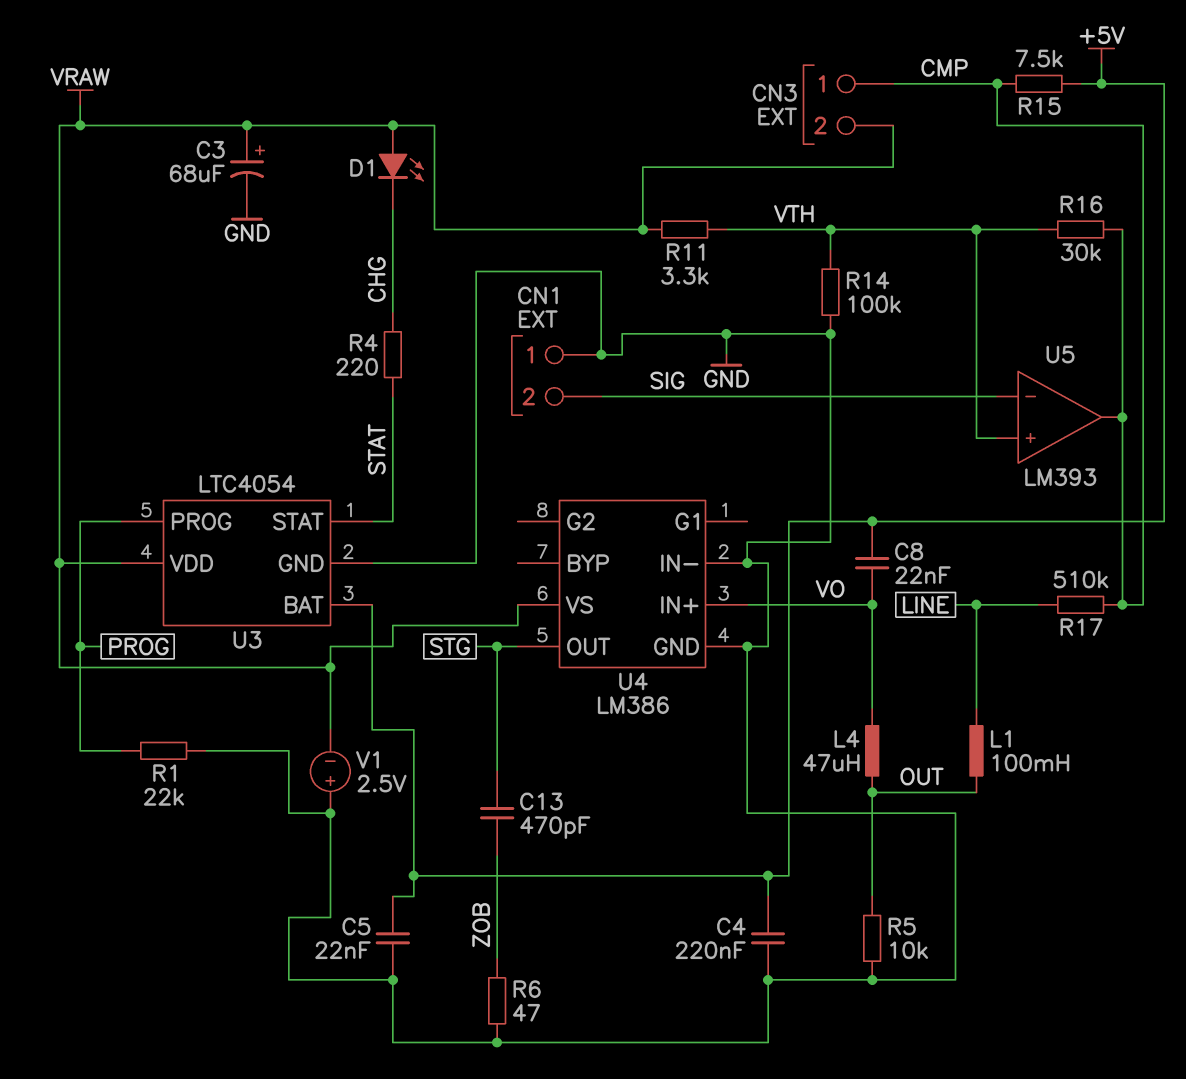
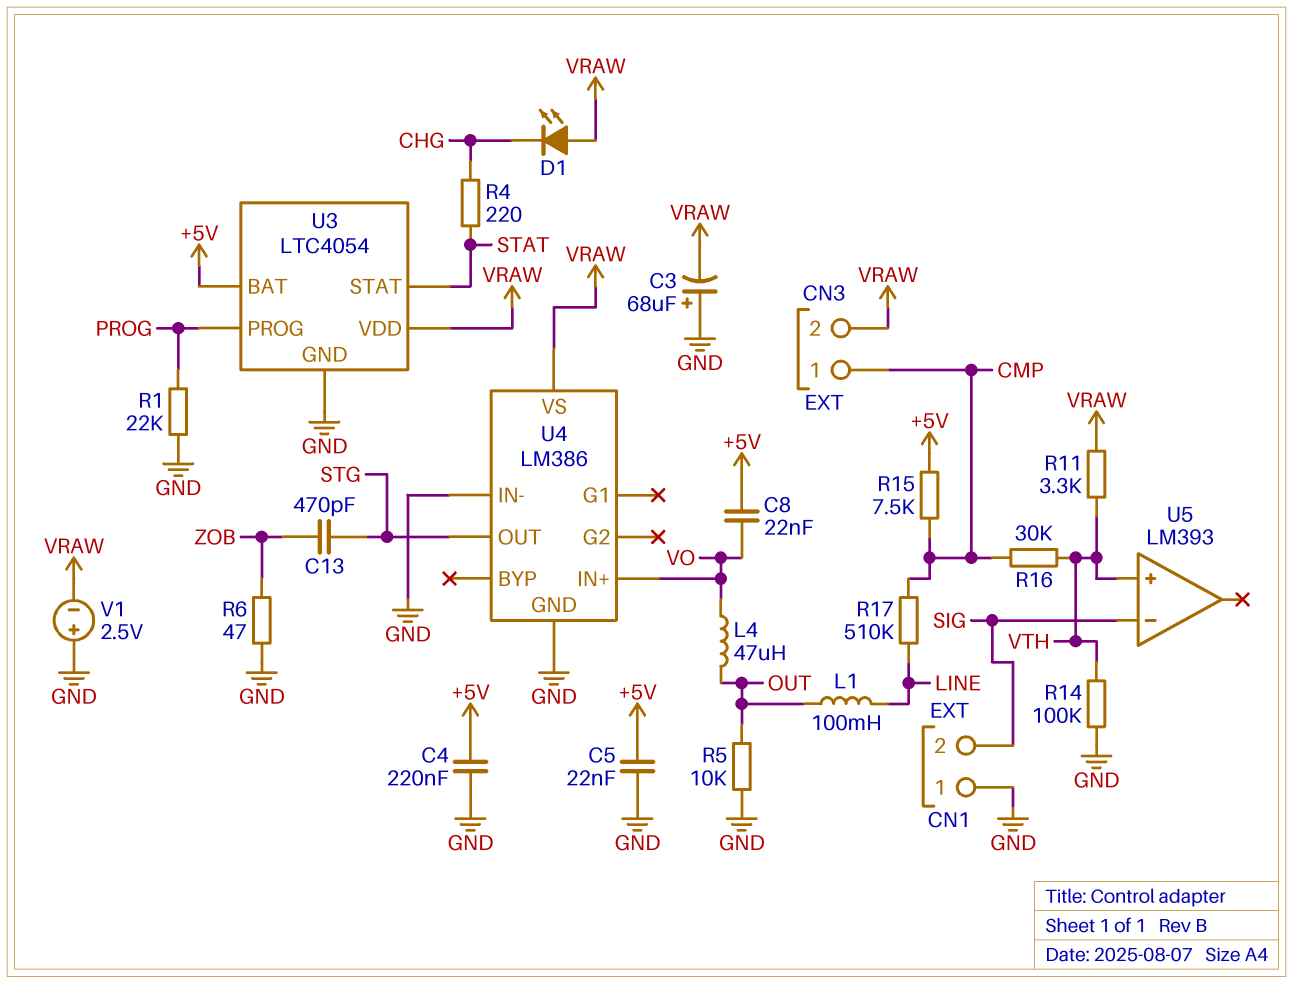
C3: 68uF (plus VRAW, minus GND) -> 68uF (plus GND, minus VRAW)
U5 pin out: CMP -> none

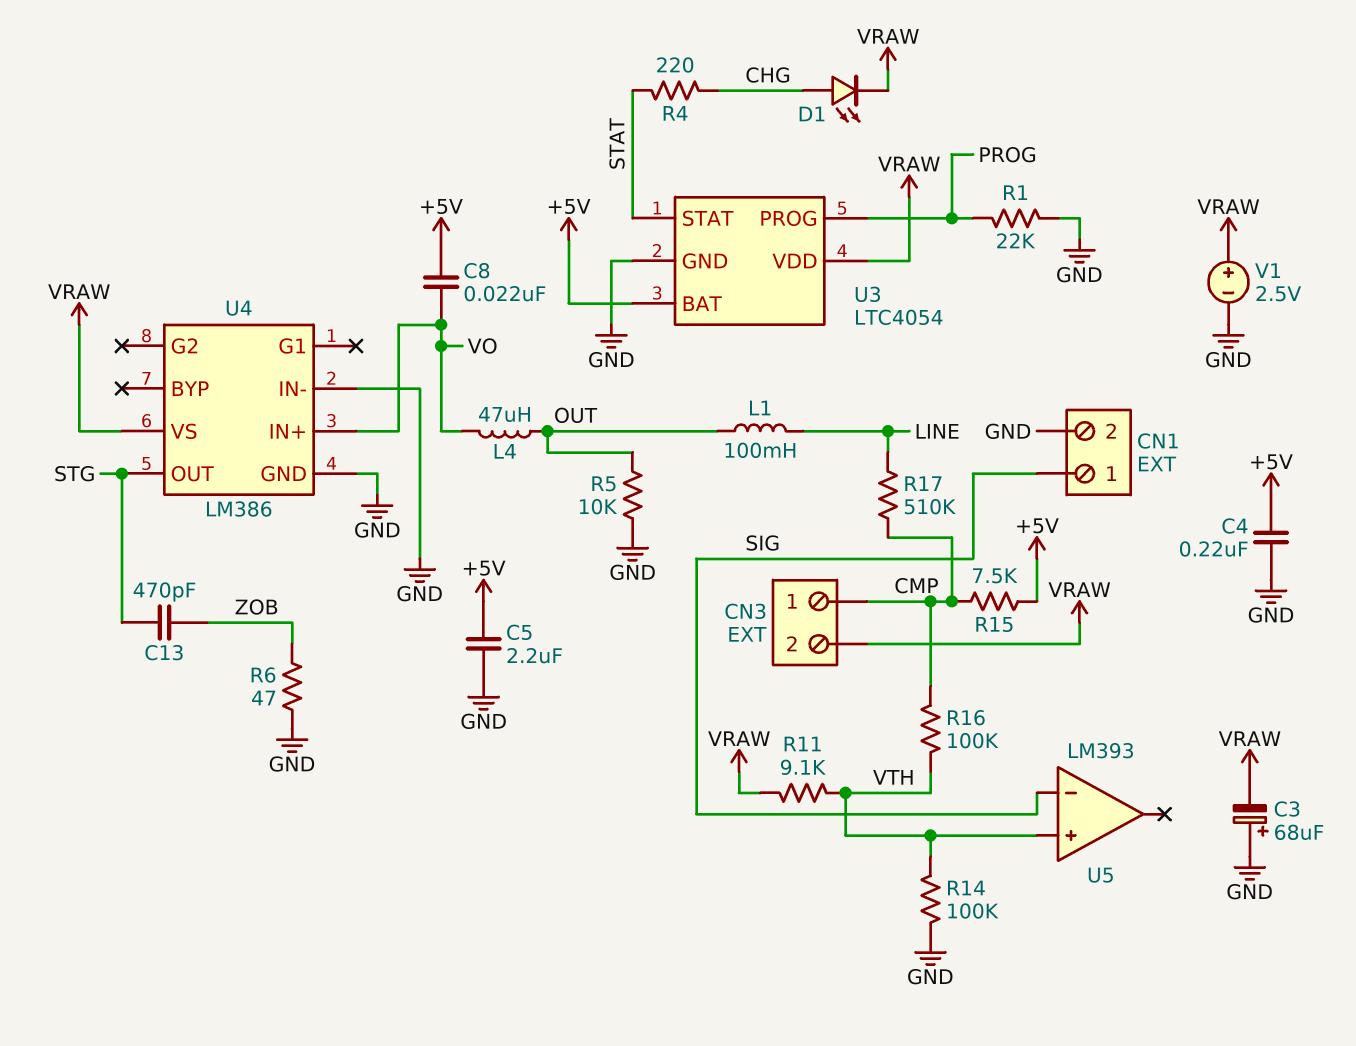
C5: 22nF (+5V, GND) -> 2.2uF (+5V, GND)
CN1 pin 1: GND -> SIG
CN1 pin 2: SIG -> GND
D1: LED (A VRAW, K CHG) -> LED (A CHG, K VRAW)
R11: 3.3k (VRAW, VTH) -> 9.1k (VRAW, VTH)
R16: 30k (CMP, VTH) -> 100k (CMP, VTH)
V1: 2.5V (plus GND, minus VRAW) -> 2.5V (plus VRAW, minus GND)

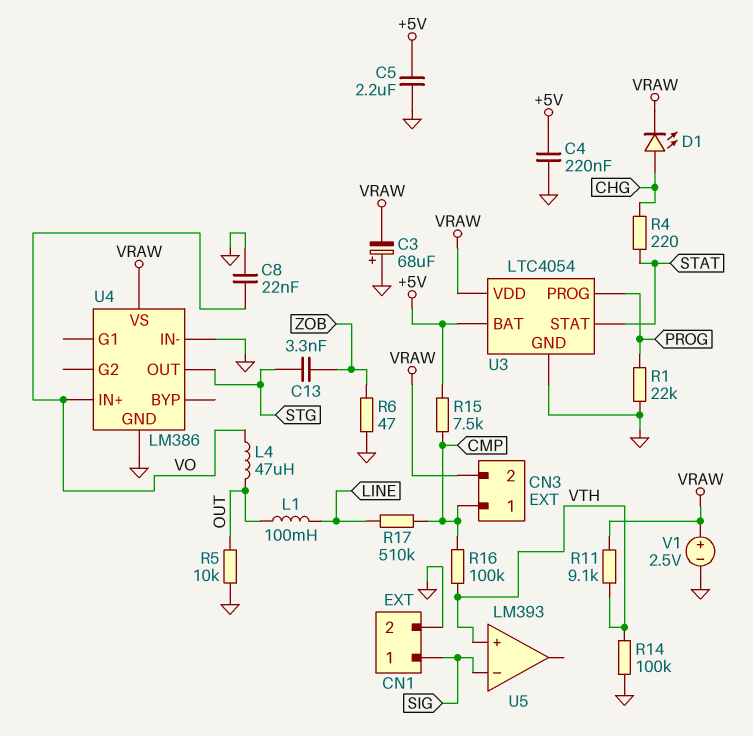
C8: 22nF (+5V, VO) -> 22nF (GND, VO)
C13: 470pF (STG, ZOB) -> 3.3nF (STG, ZOB)

